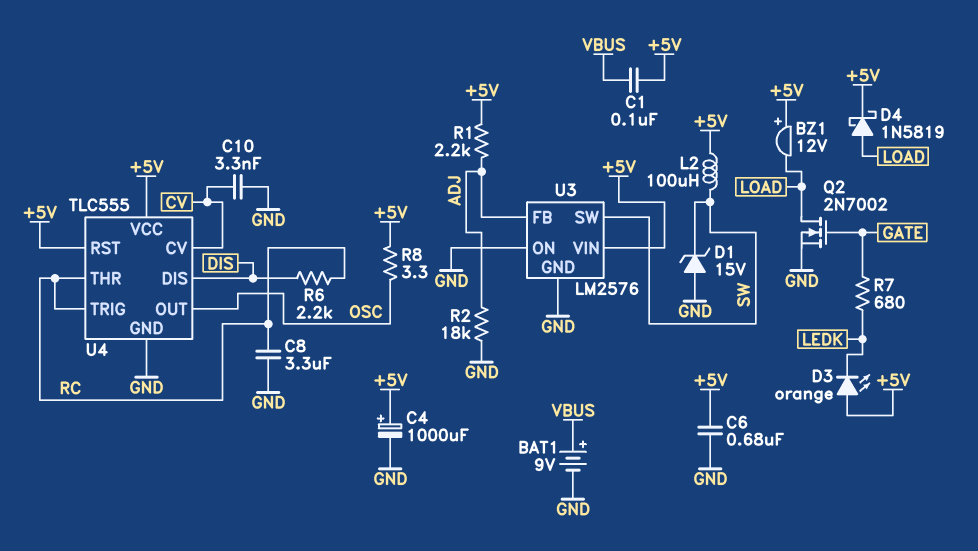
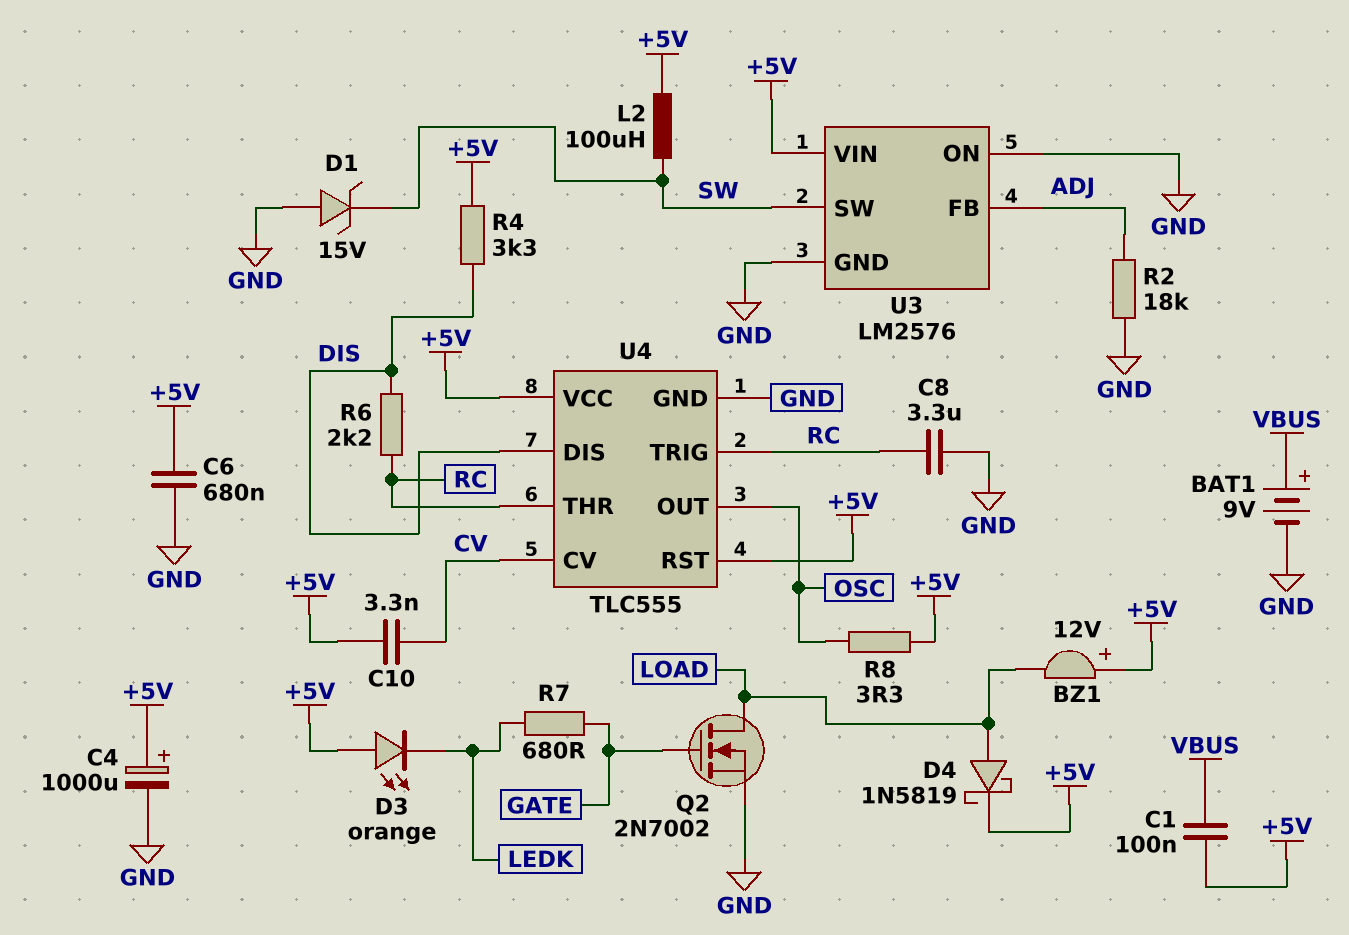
C10: 3.3nF (CV, GND) -> 3.3nF (+5V, CV)
R1: 2.2k (+5V, ADJ) -> none
R4: none -> 3.3k (+5V, DIS)

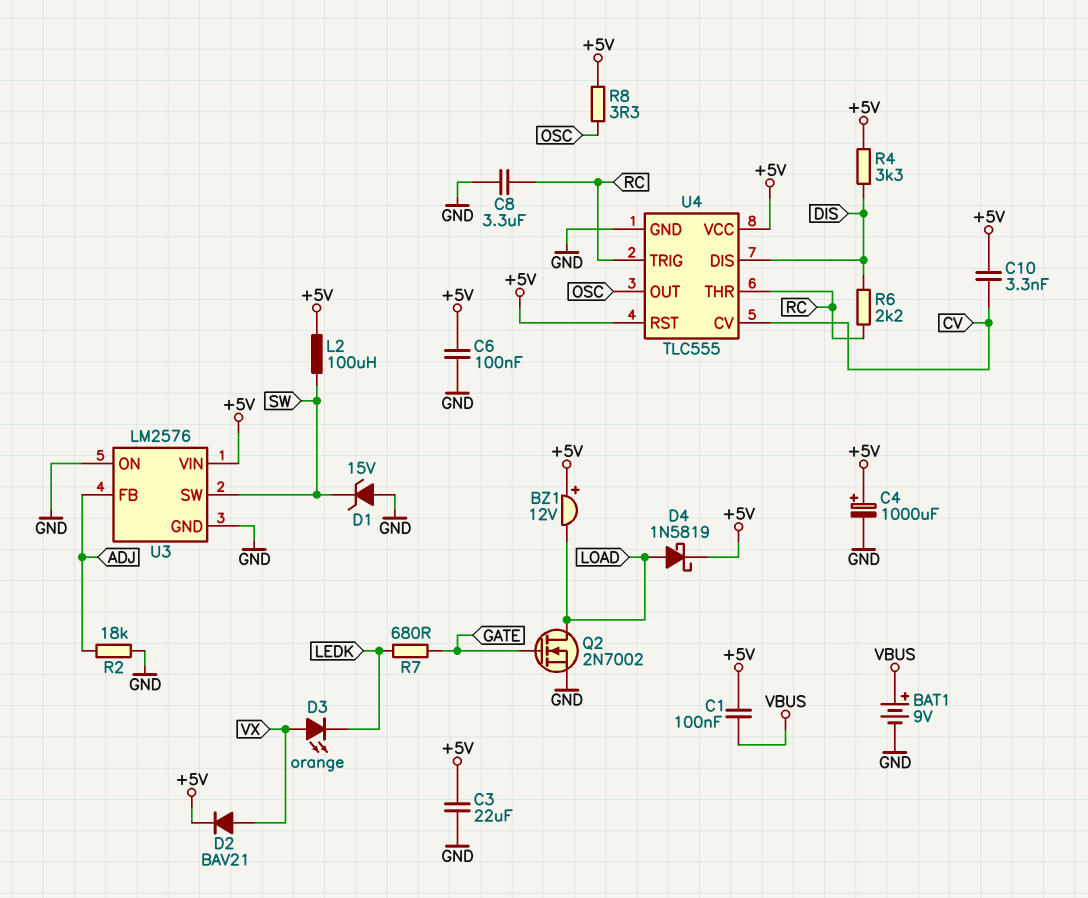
C3: none -> 22uF (+5V, GND)
C6: 680nF (+5V, GND) -> 100nF (+5V, GND)
D2: none -> diode BAV21 (A VX, K +5V)
D3: LED orange (A +5V, K LEDK) -> LED orange (A VX, K LEDK)

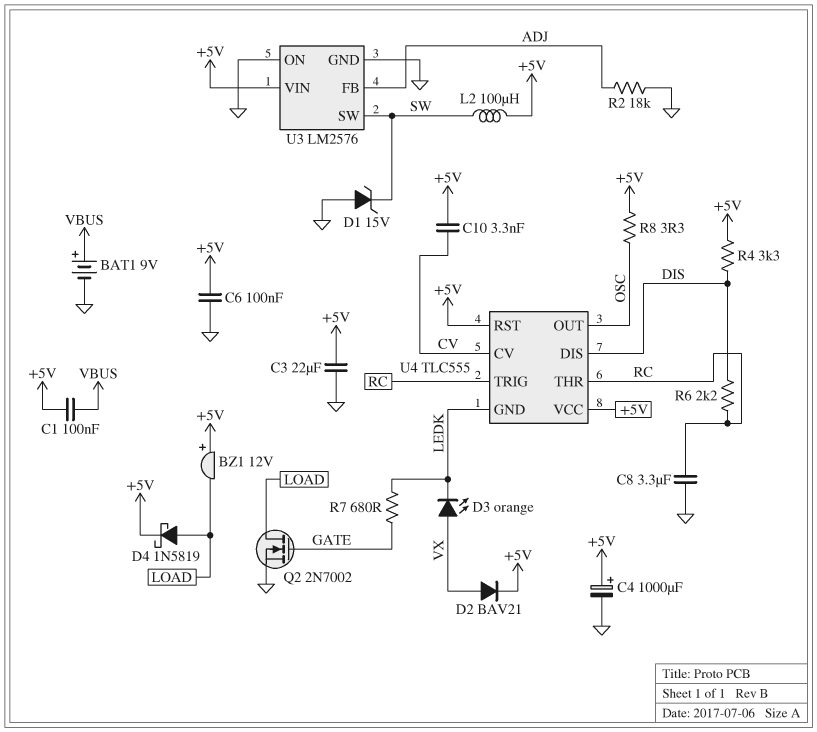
U4 pin GND: GND -> LEDK

